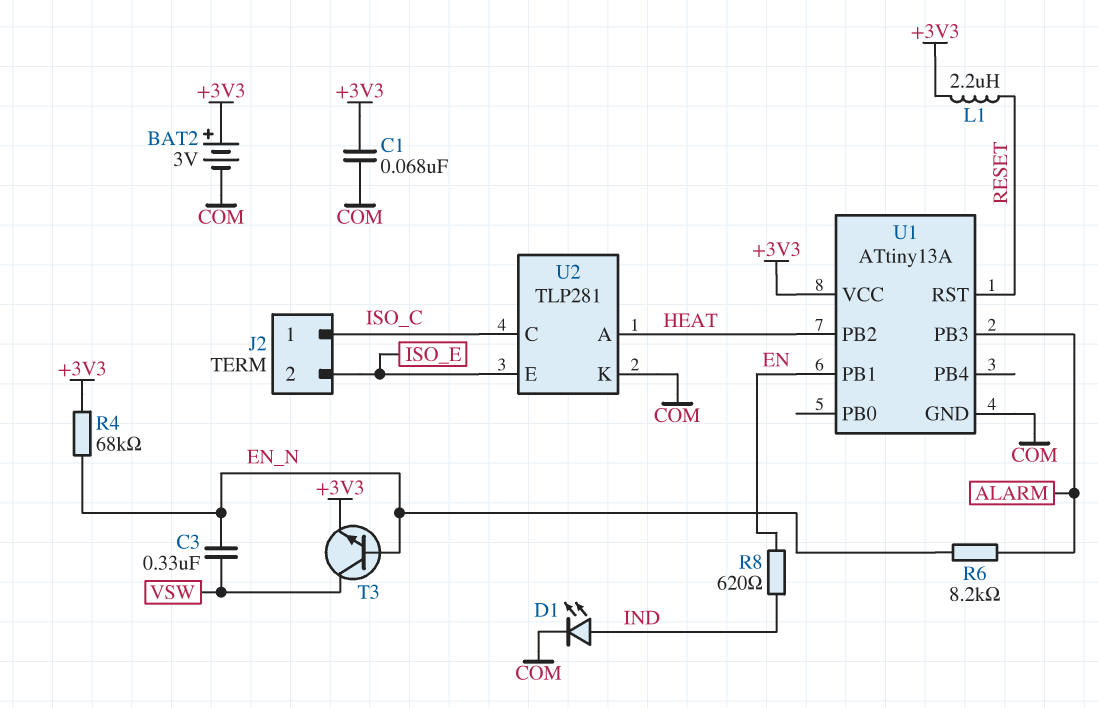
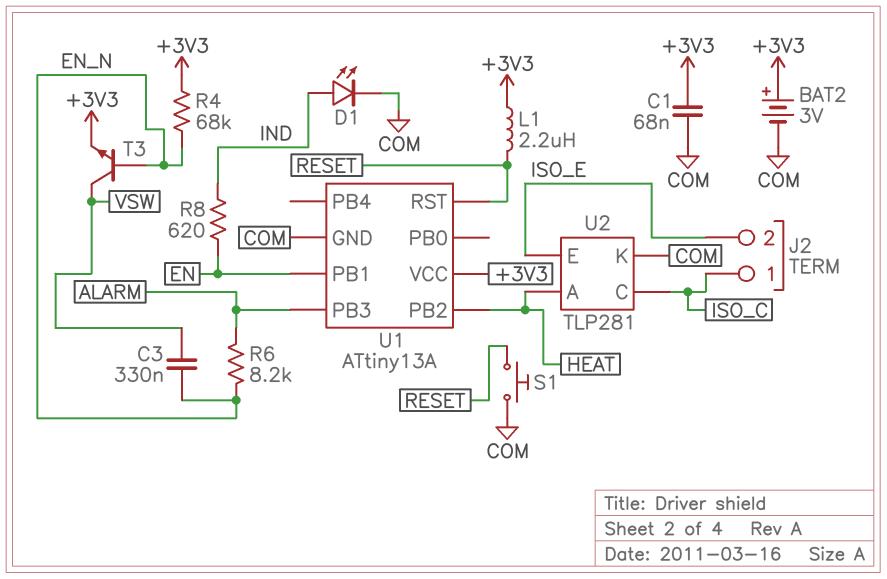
S1: none -> button (COM, RESET)

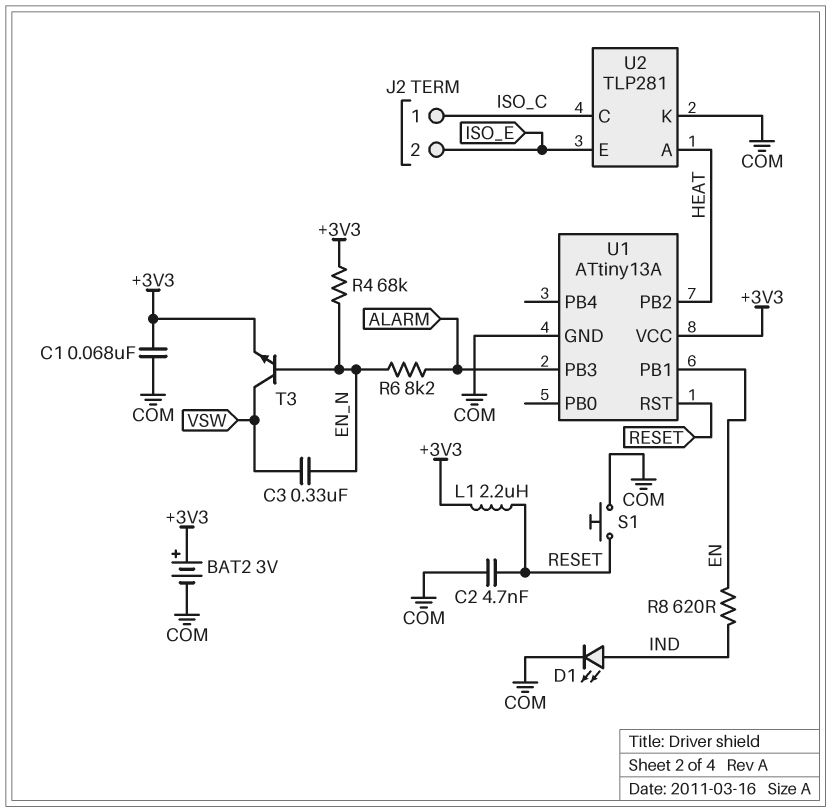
C2: none -> 4.7nF (COM, RESET)

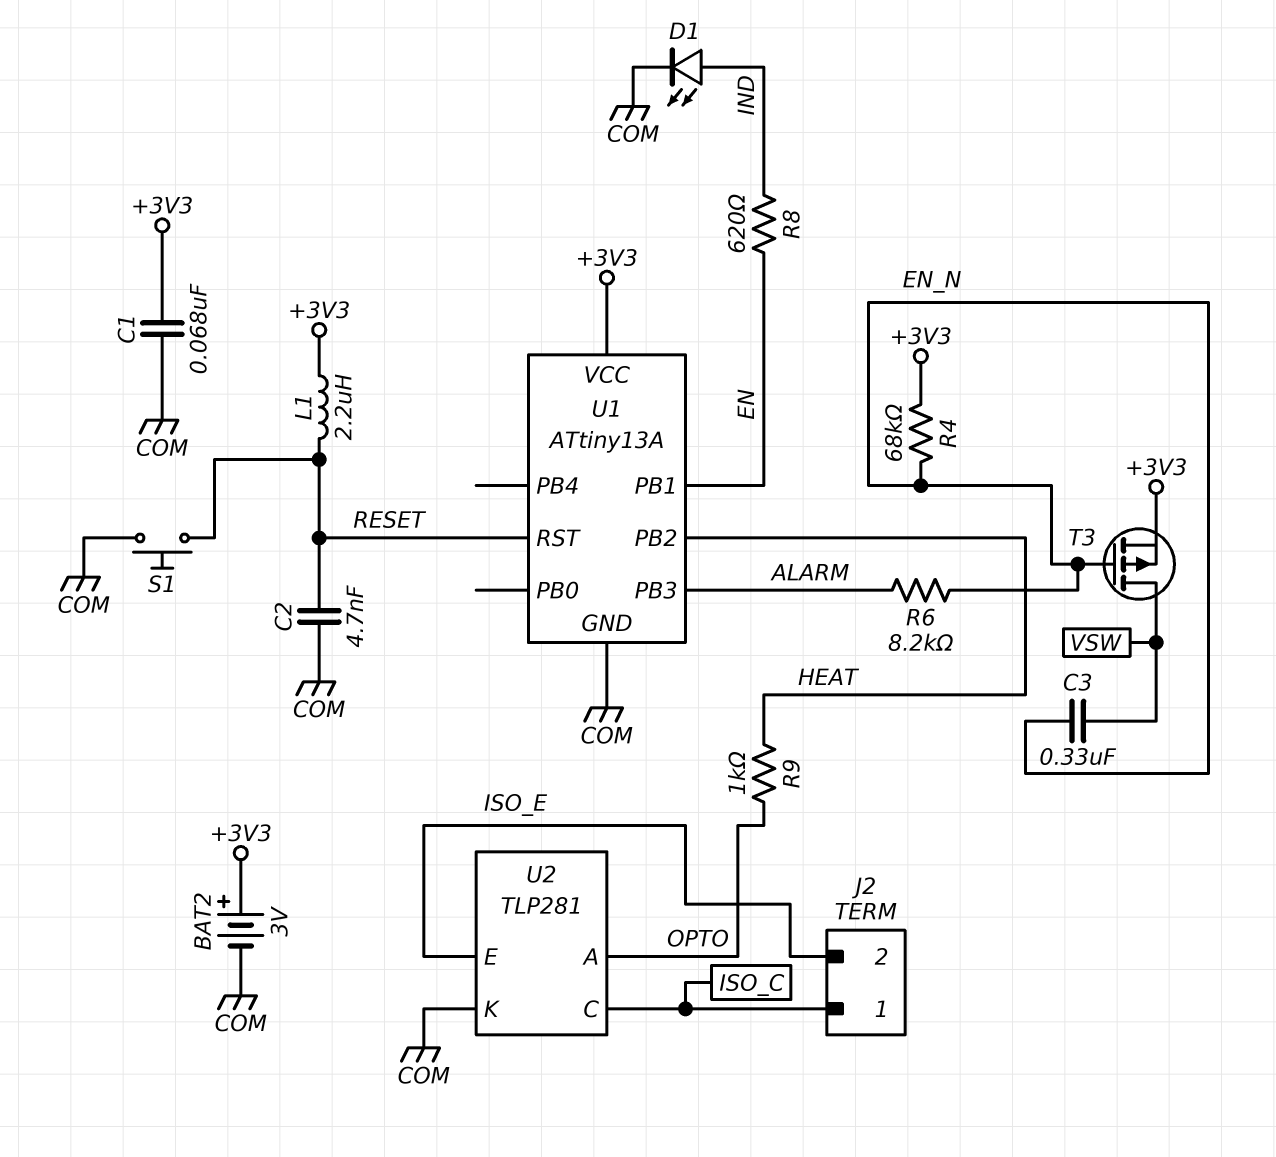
R9: none -> 1k (HEAT, OPTO)
T3: NPN (B EN_N, C VSW, E +3V3) -> PMOS (G EN_N, D VSW, S +3V3)
U2 pin A: HEAT -> OPTO

